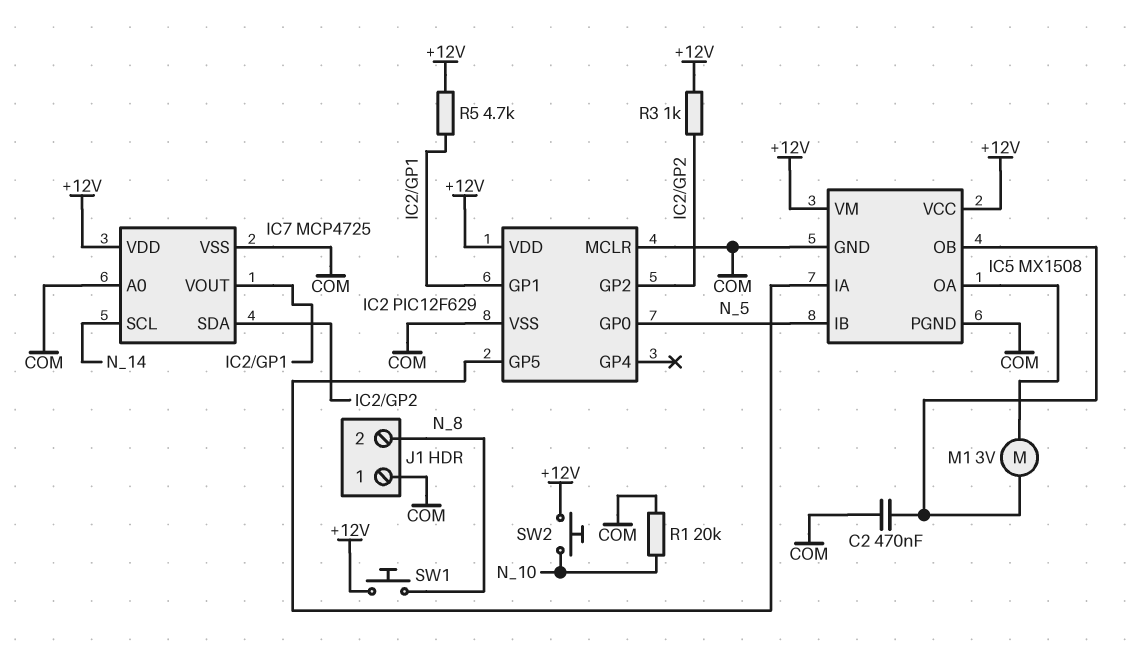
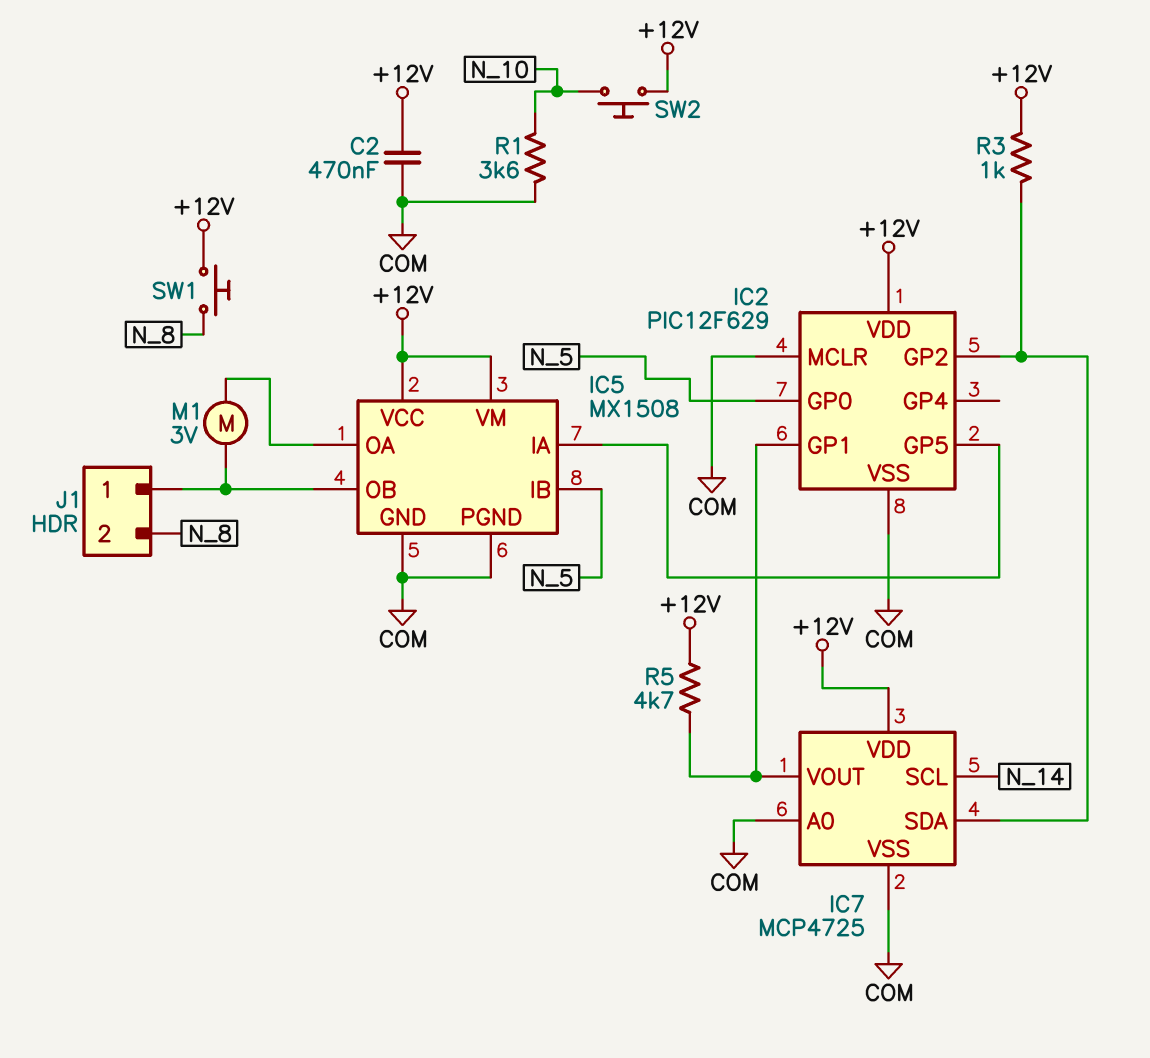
C2: 470nF (COM, IC5/OB) -> 470nF (+12V, COM)
J1 pin 1: COM -> IC5/OB
R1: 20k (COM, N_10) -> 3.6k (COM, N_10)

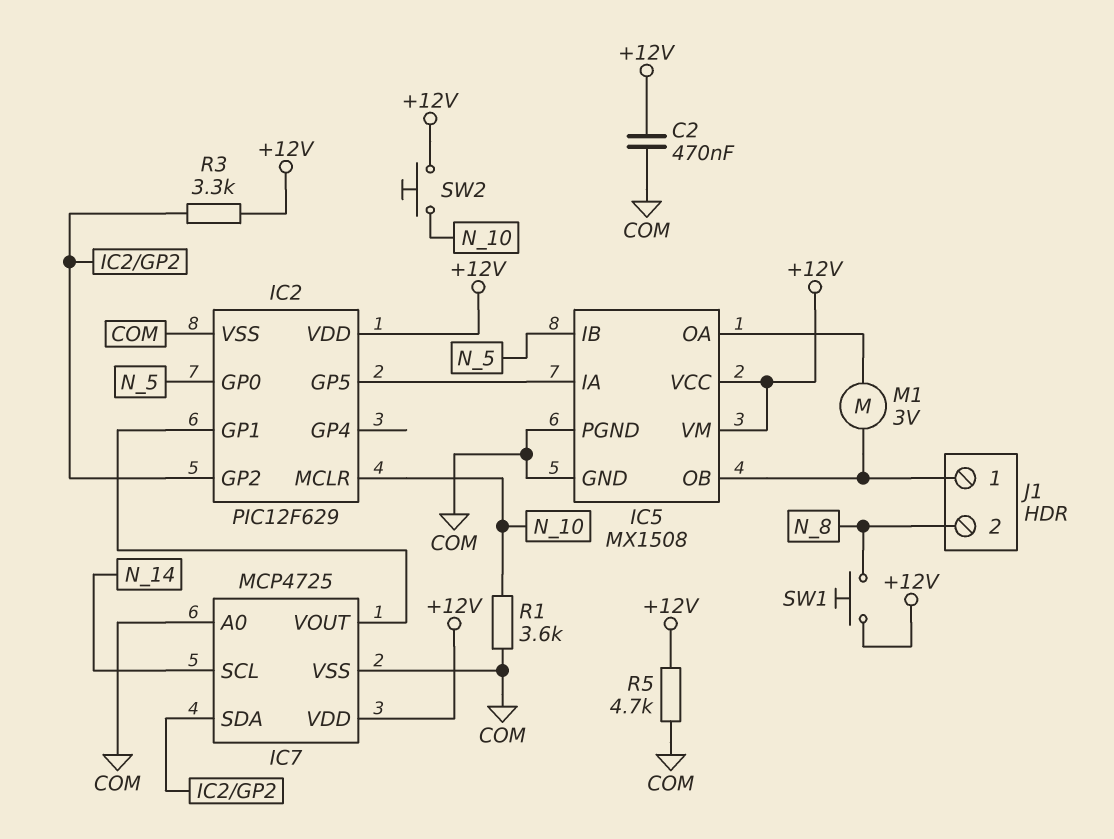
IC2 pin MCLR: COM -> N_10
R3: 1k (+12V, IC2/GP2) -> 3.3k (+12V, IC2/GP2)
R5: 4.7k (+12V, IC2/GP1) -> 4.7k (+12V, COM)

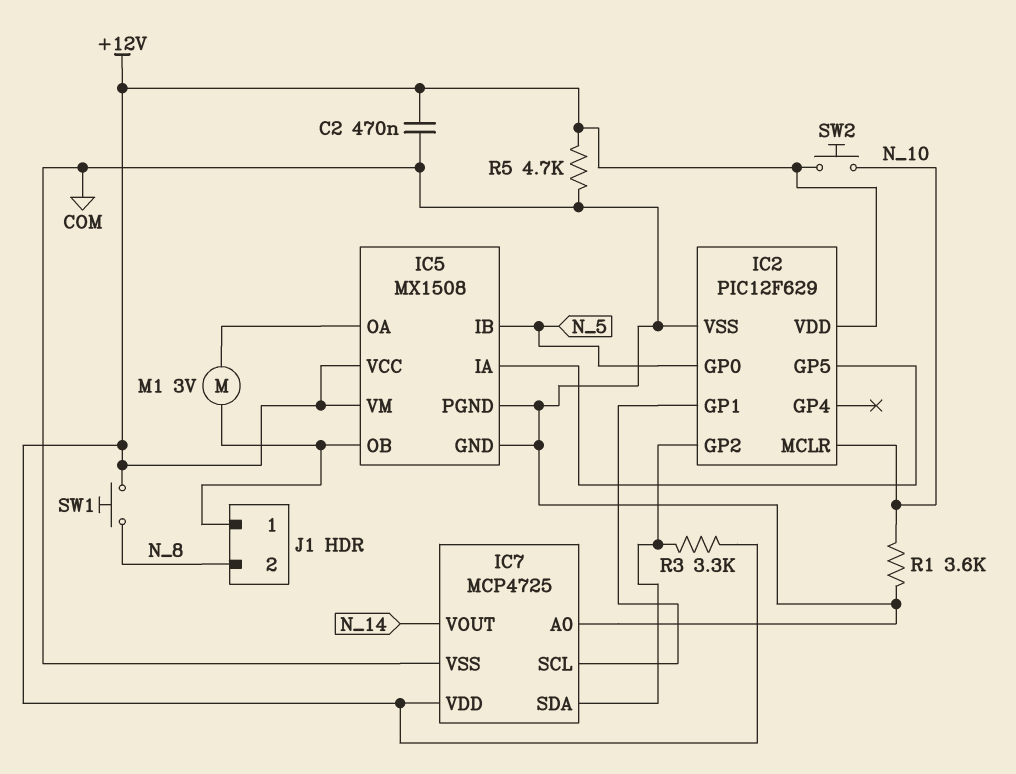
IC7 pin SCL: N_14 -> IC2/GP1
IC7 pin VOUT: IC2/GP1 -> N_14

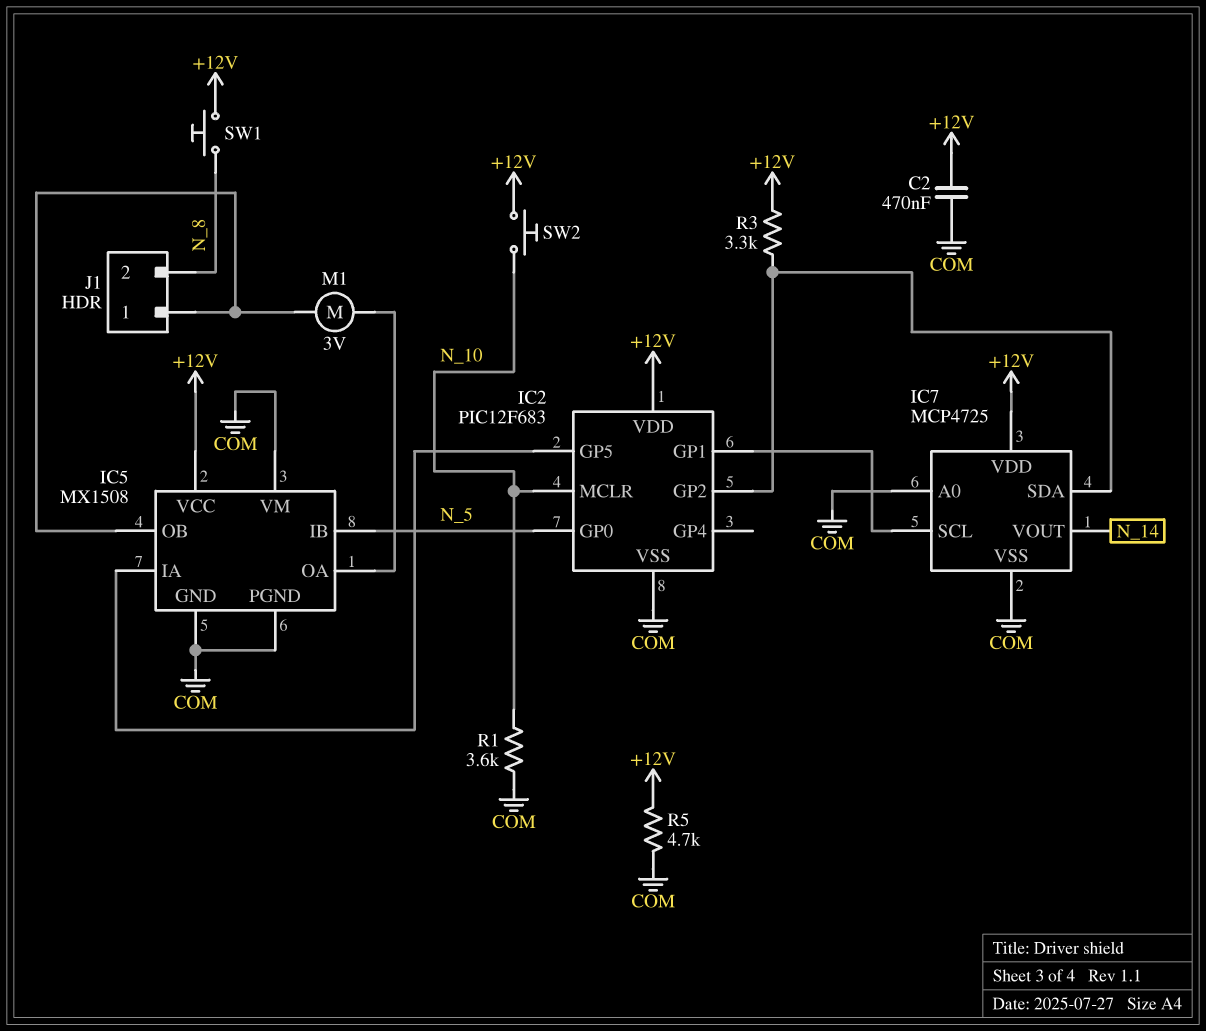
IC2: PIC12F629 -> PIC12F683
IC5 pin VM: +12V -> COM

